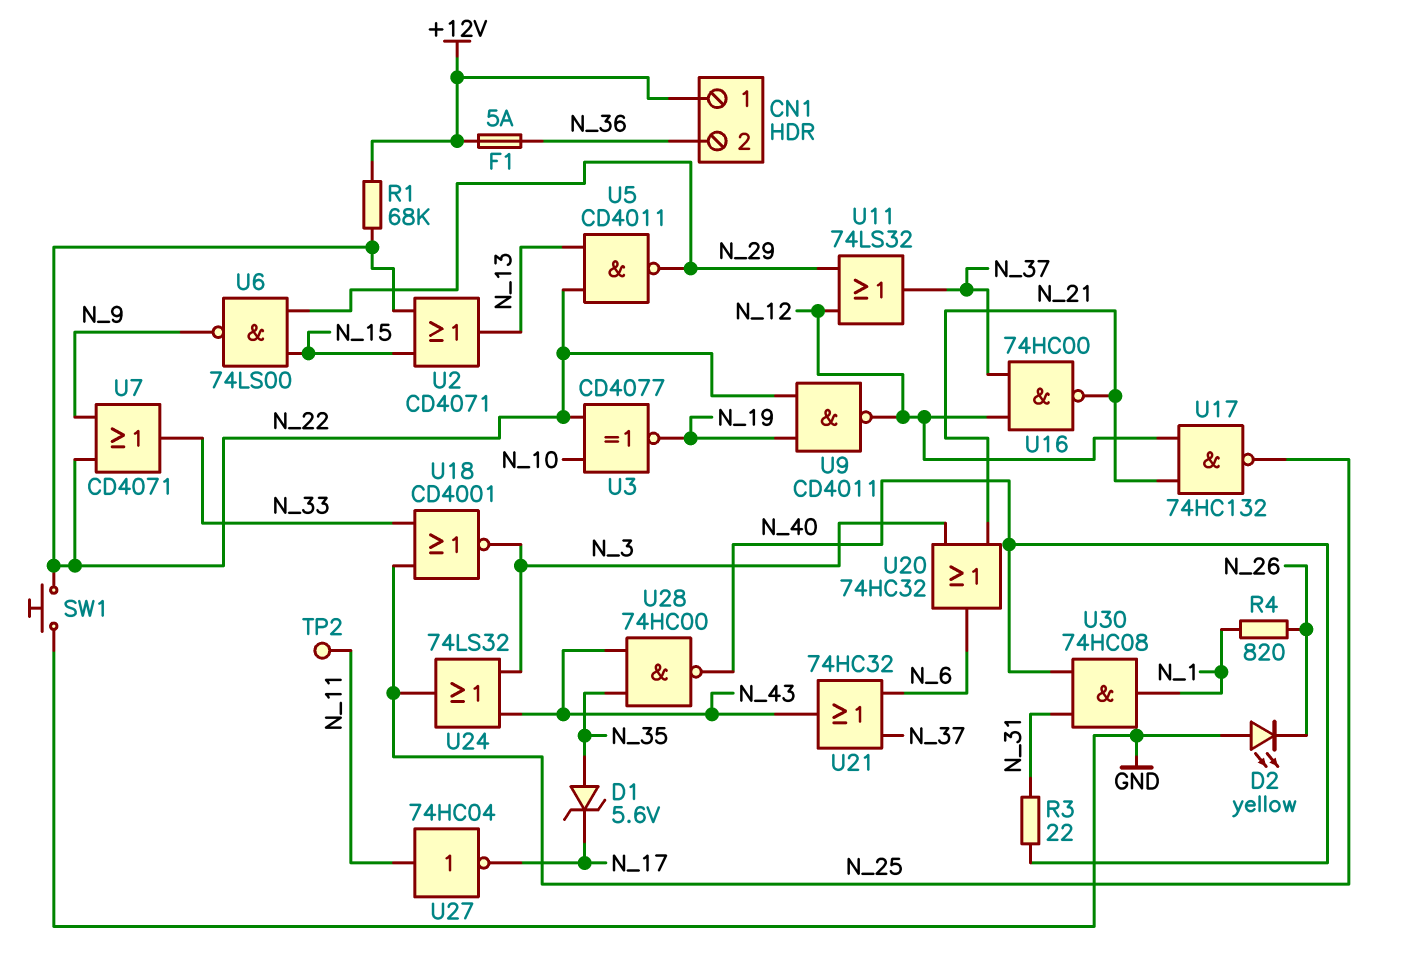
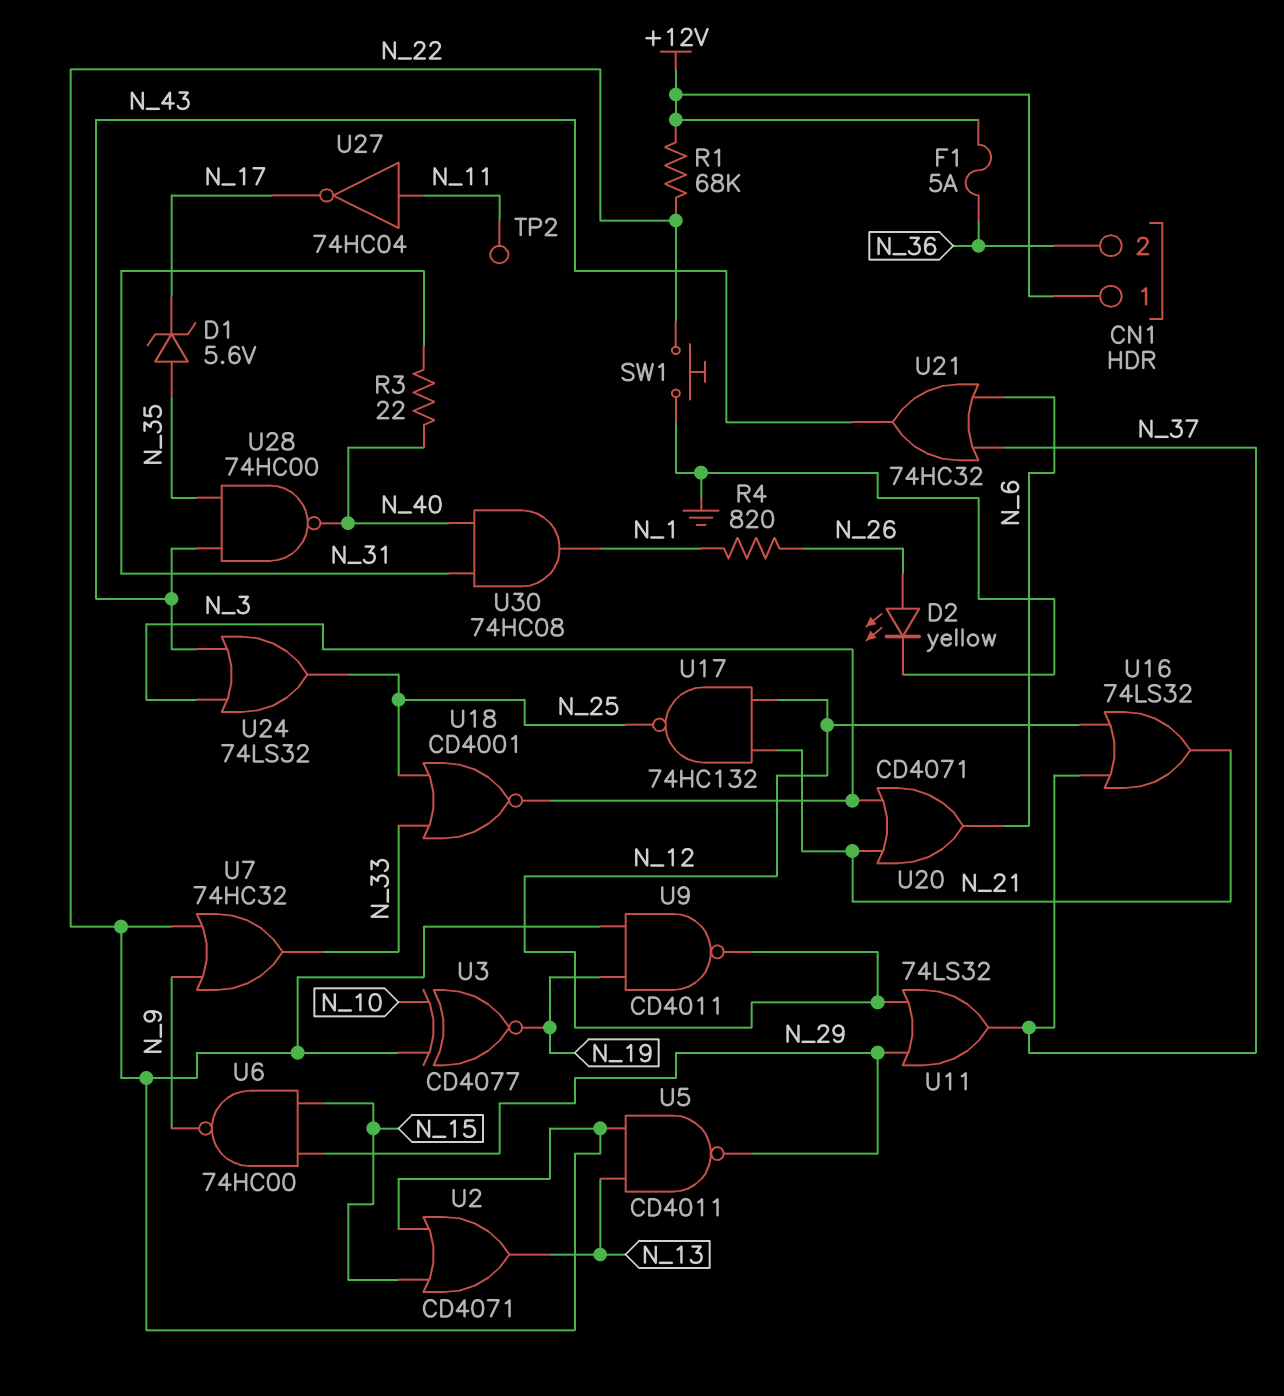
D2: LED yellow (A GND, K N_26) -> LED yellow (A N_26, K GND)
U6: NAND 74LS00 (in N_15, in N_29, out N_9) -> NAND 74HC00 (in N_15, in N_29, out N_9)
U7: OR CD4071 (in N_9, in N_22, out N_33) -> OR 74HC32 (in N_9, in N_22, out N_33)
U16: NAND 74HC00 (in N_12, in N_37, out N_21) -> OR 74LS32 (in N_12, in N_37, out N_21)
U20: OR 74HC32 (in N_3, in N_21, out N_6) -> OR CD4071 (in N_3, in N_21, out N_6)

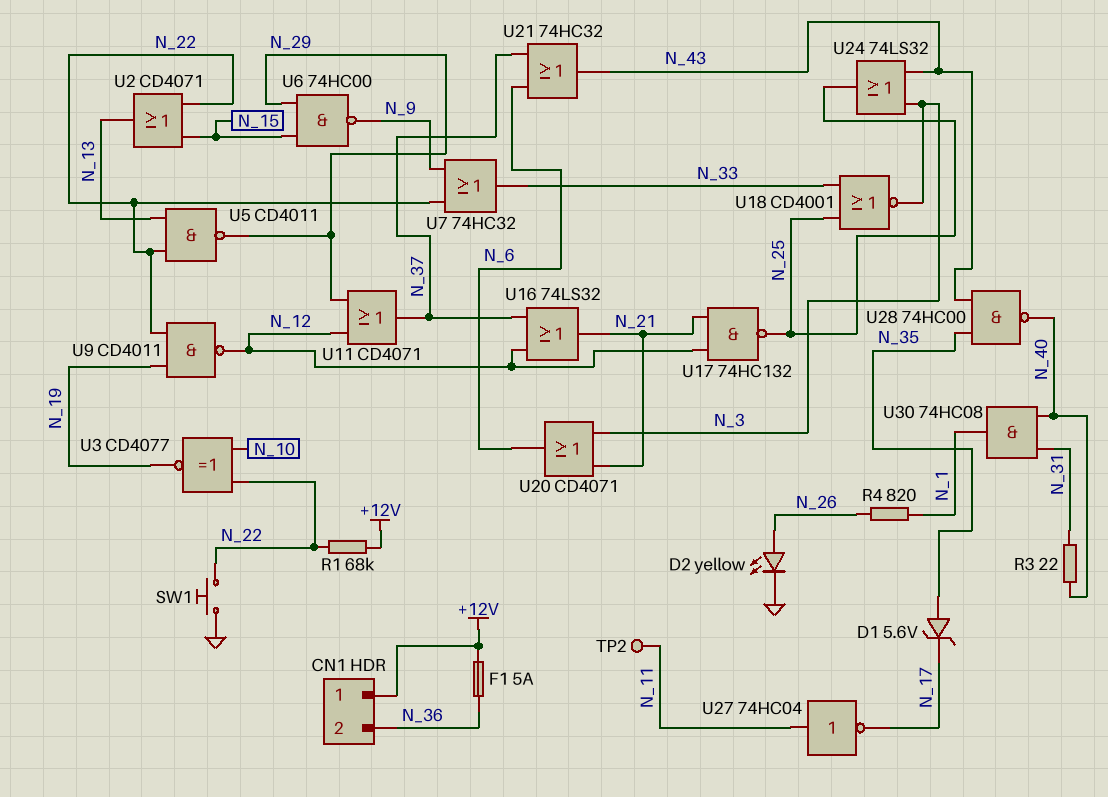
U11: OR 74LS32 (in N_12, in N_29, out N_37) -> OR CD4071 (in N_12, in N_29, out N_37)

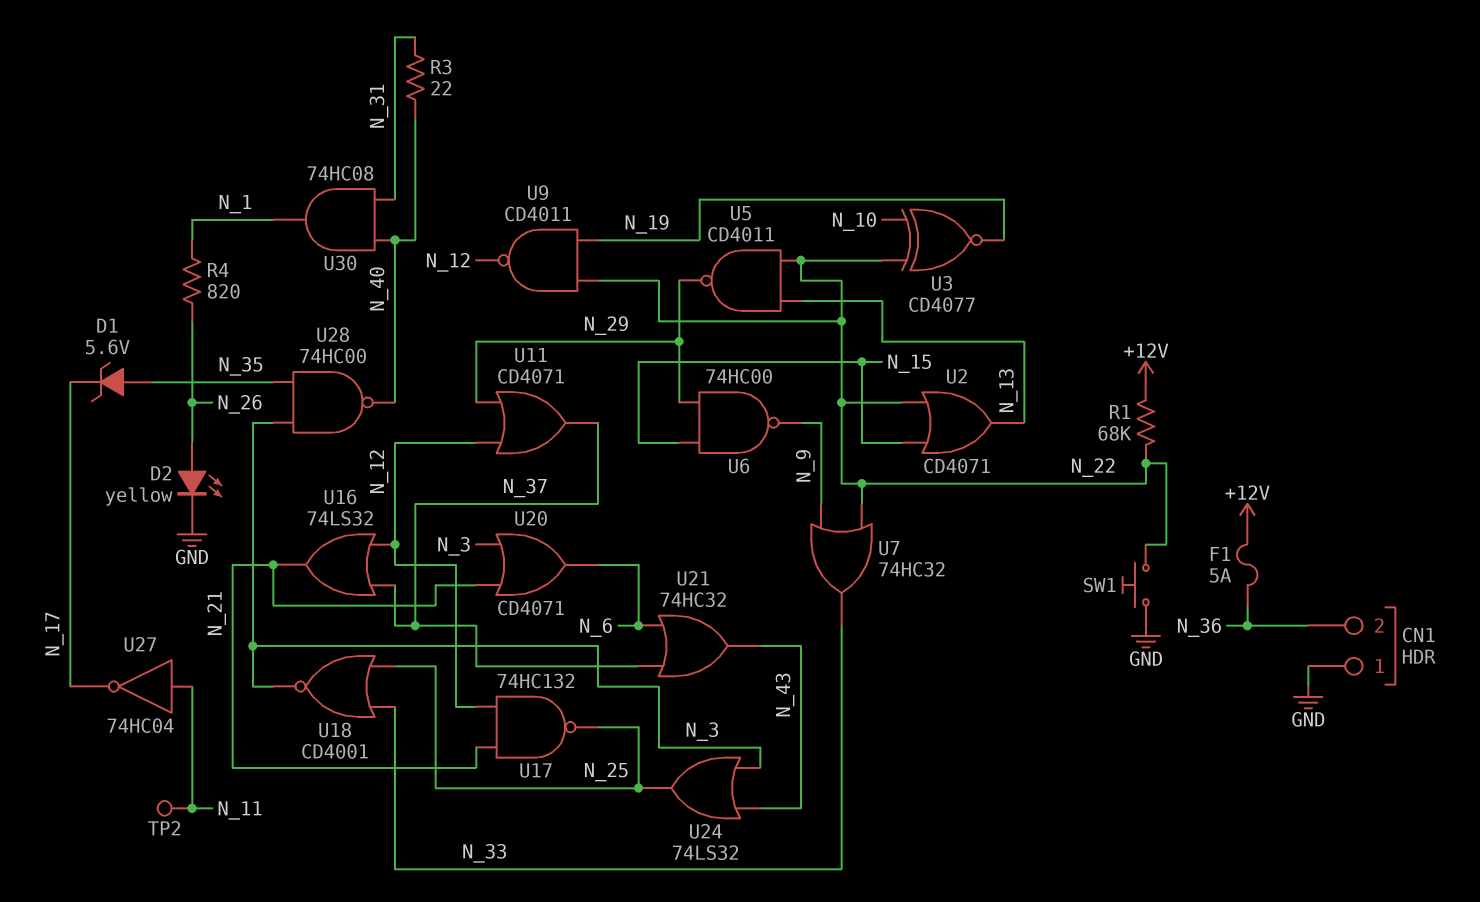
CN1 pin 1: +12V -> GND
U28: NAND 74HC00 (in N_35, in N_43, out N_40) -> NAND 74HC00 (in N_3, in N_35, out N_40)

